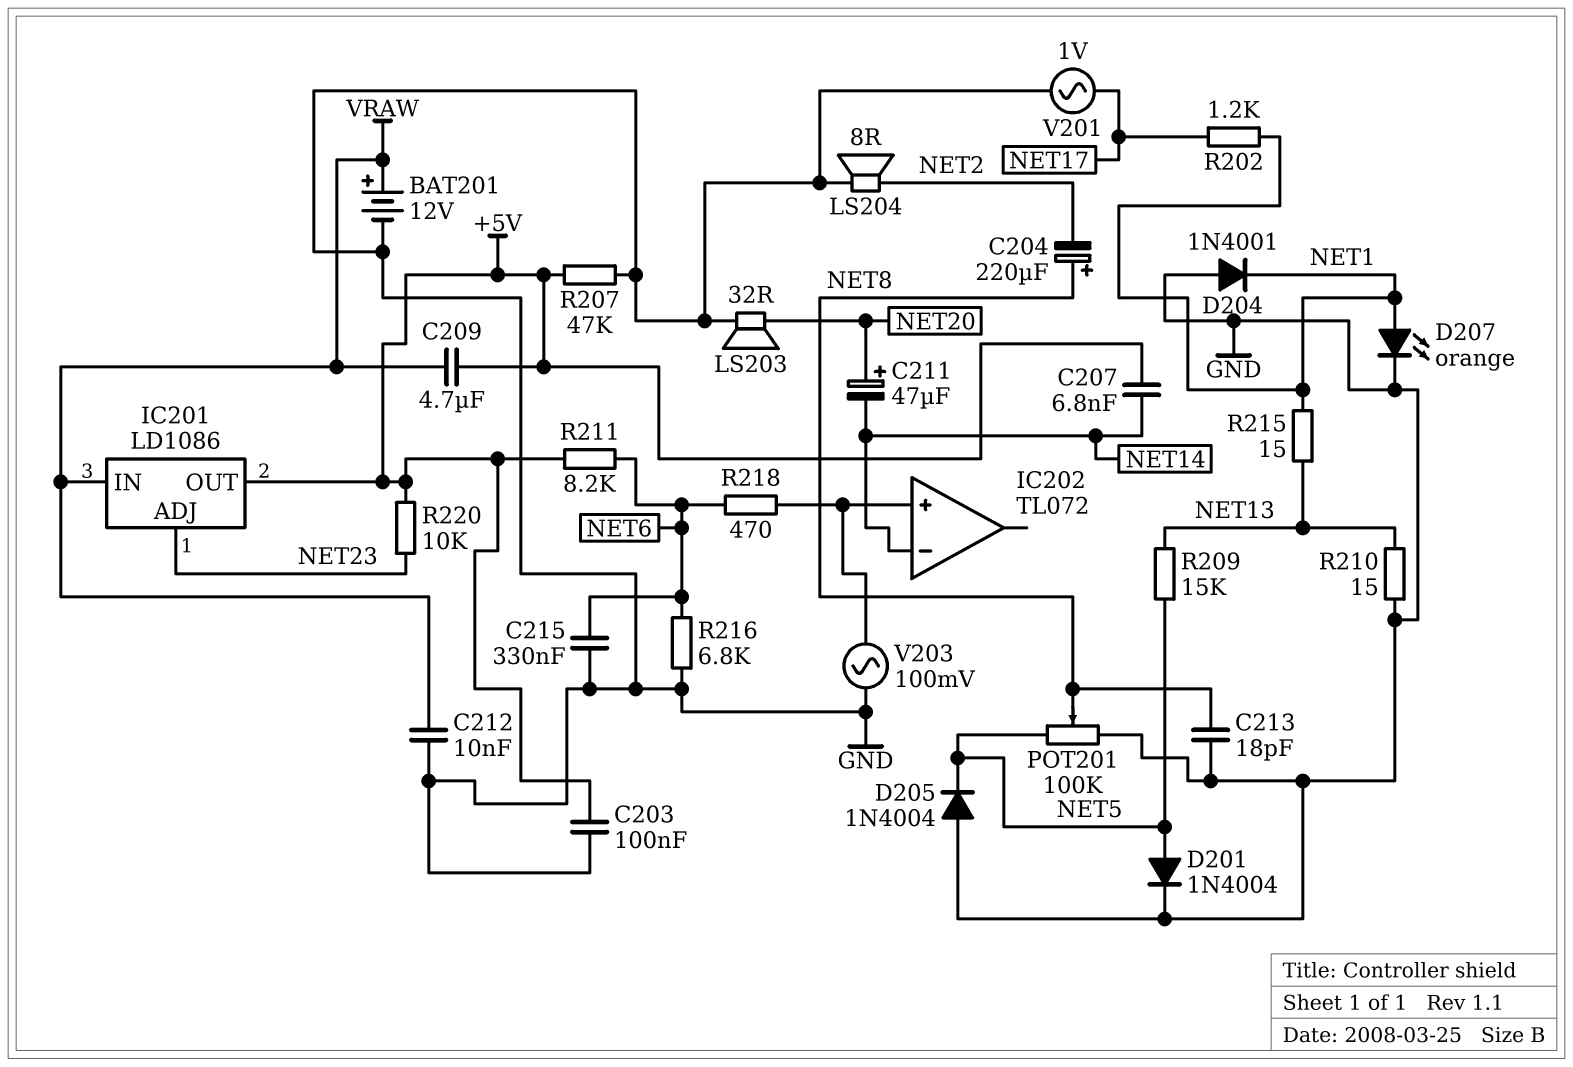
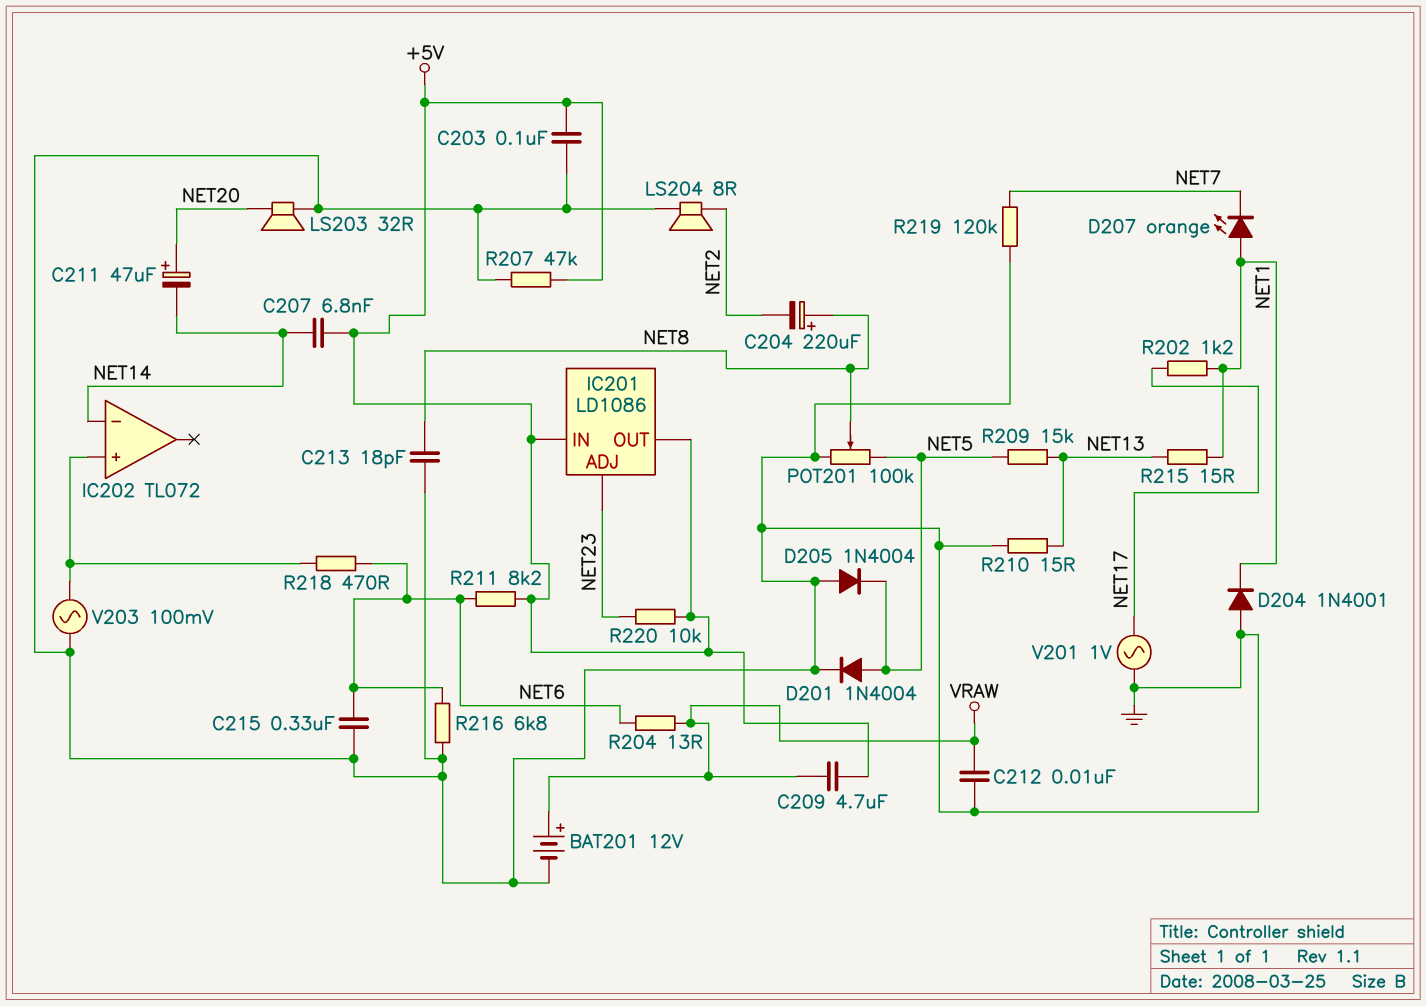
D207: LED orange (A NET1, K GND) -> LED orange (A NET1, K NET7)
IC201 pin IN: VRAW -> +5V
R204: none -> 13 (NET6, VRAW)
R219: none -> 120k (GND, NET7)

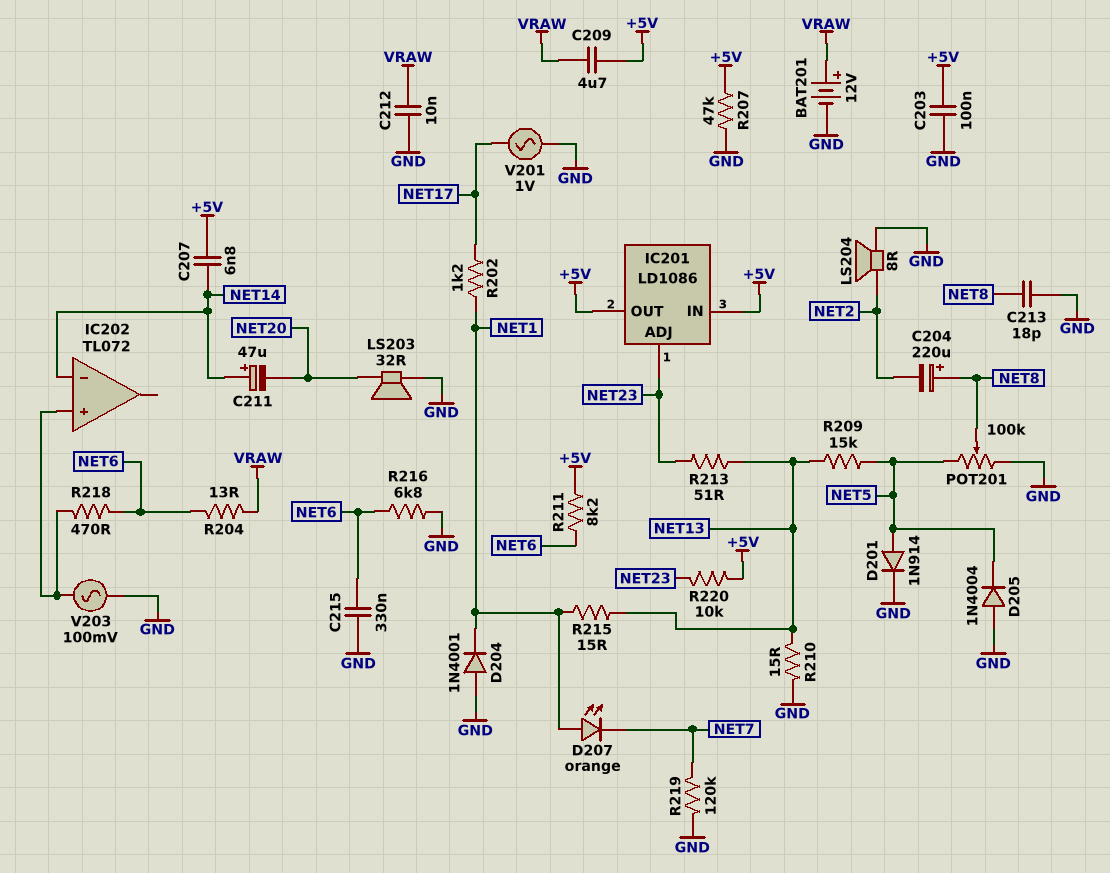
C211: 47uF (plus NET20, minus NET14) -> 47uF (plus NET14, minus NET20)
D201: diode 1N4004 (A NET5, K GND) -> diode 1N914 (A NET5, K GND)
R213: none -> 51 (NET13, NET23)

